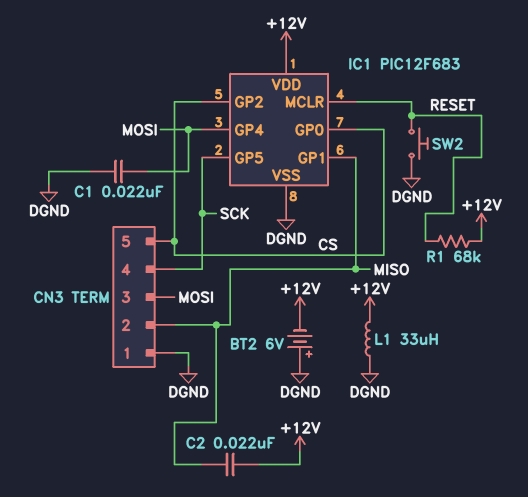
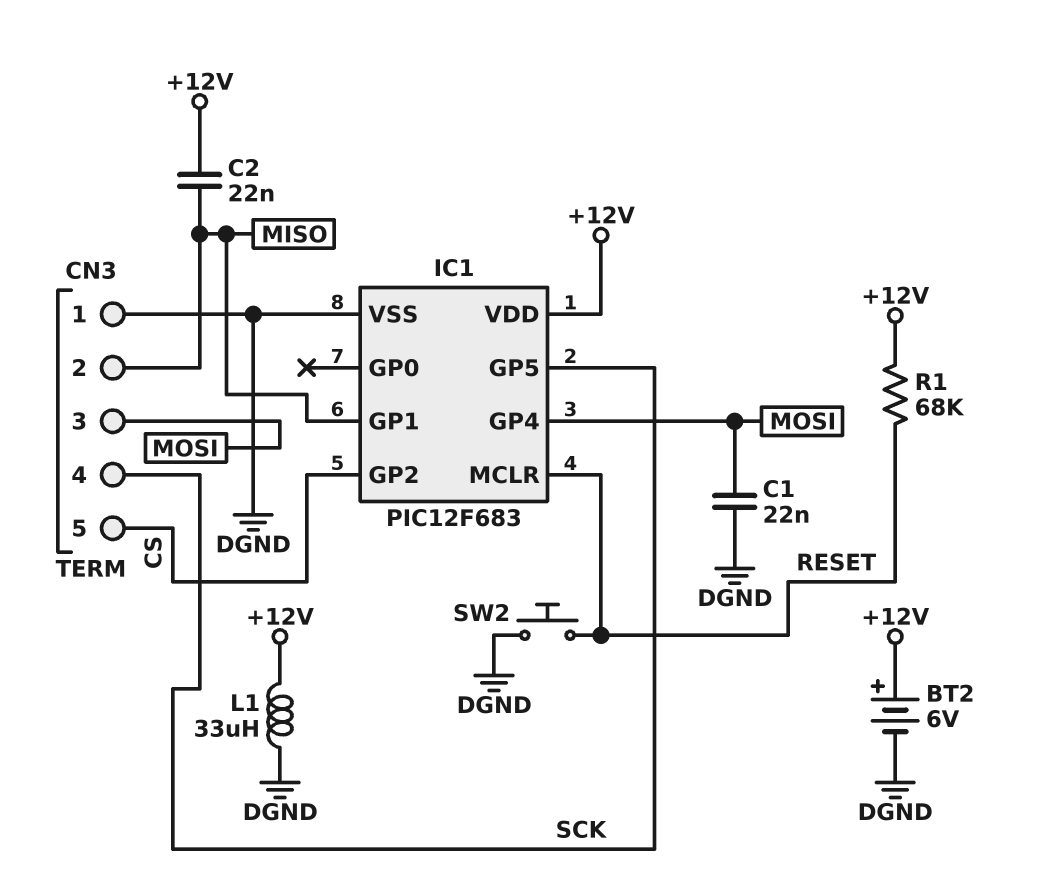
BT2: 6V (plus DGND, minus +12V) -> 6V (plus +12V, minus DGND)
IC1 pin GP0: CS -> none

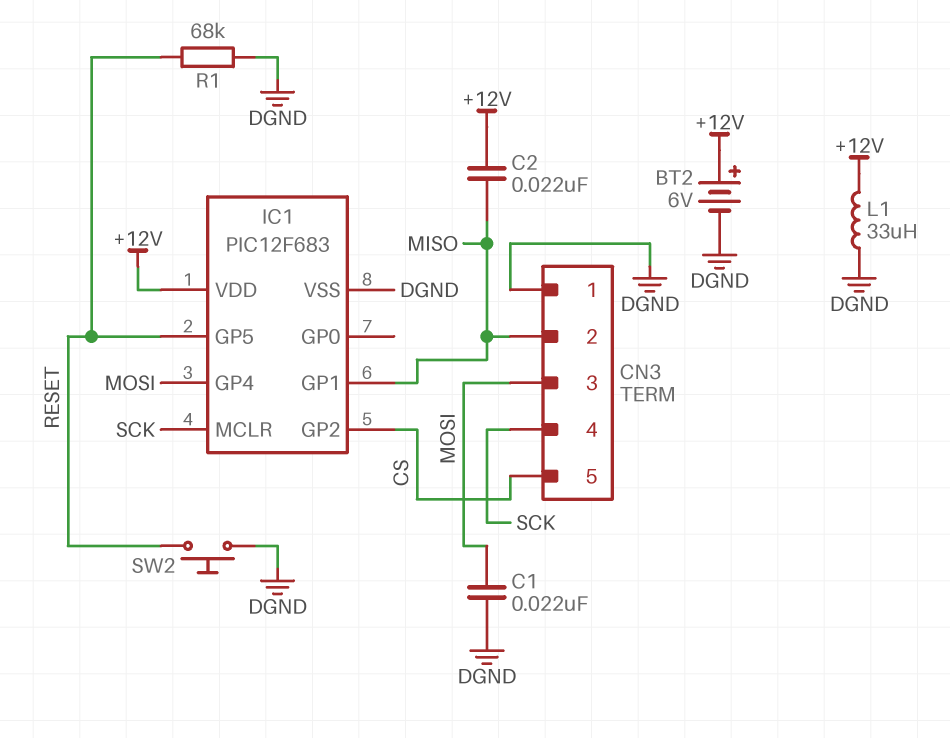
IC1 pin GP5: SCK -> RESET
IC1 pin MCLR: RESET -> SCK
R1: 68k (+12V, RESET) -> 68k (DGND, RESET)

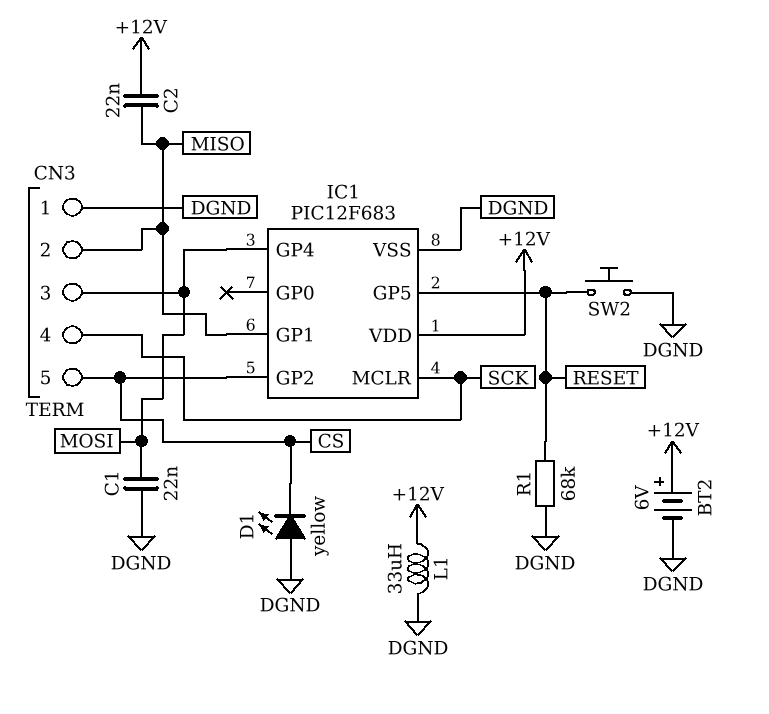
D1: none -> LED yellow (A DGND, K CS)

